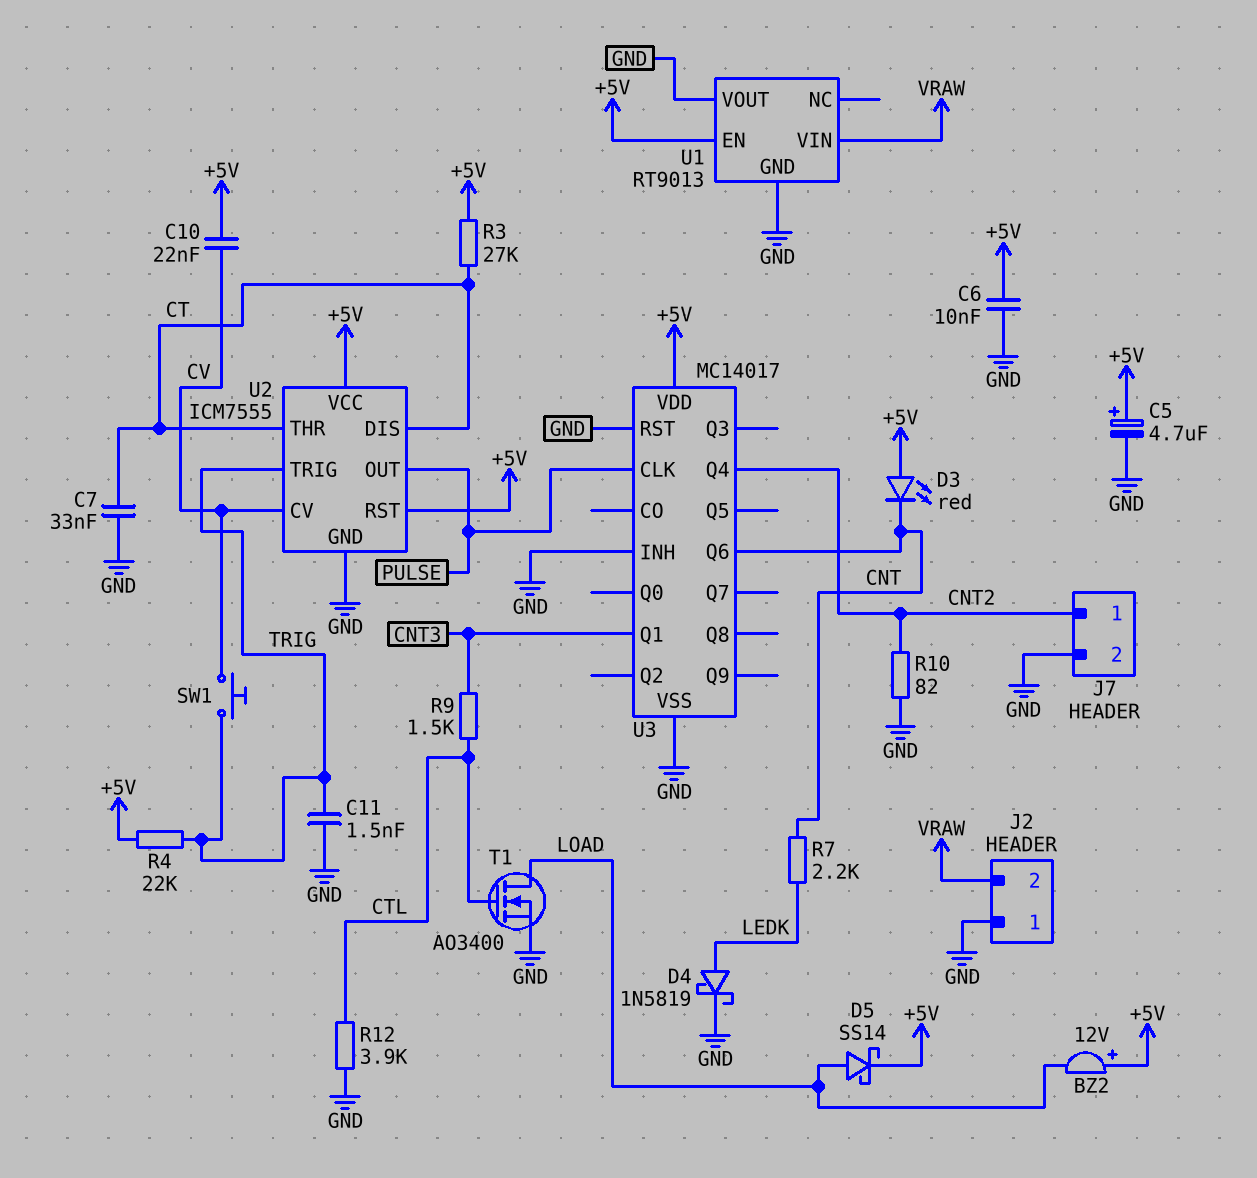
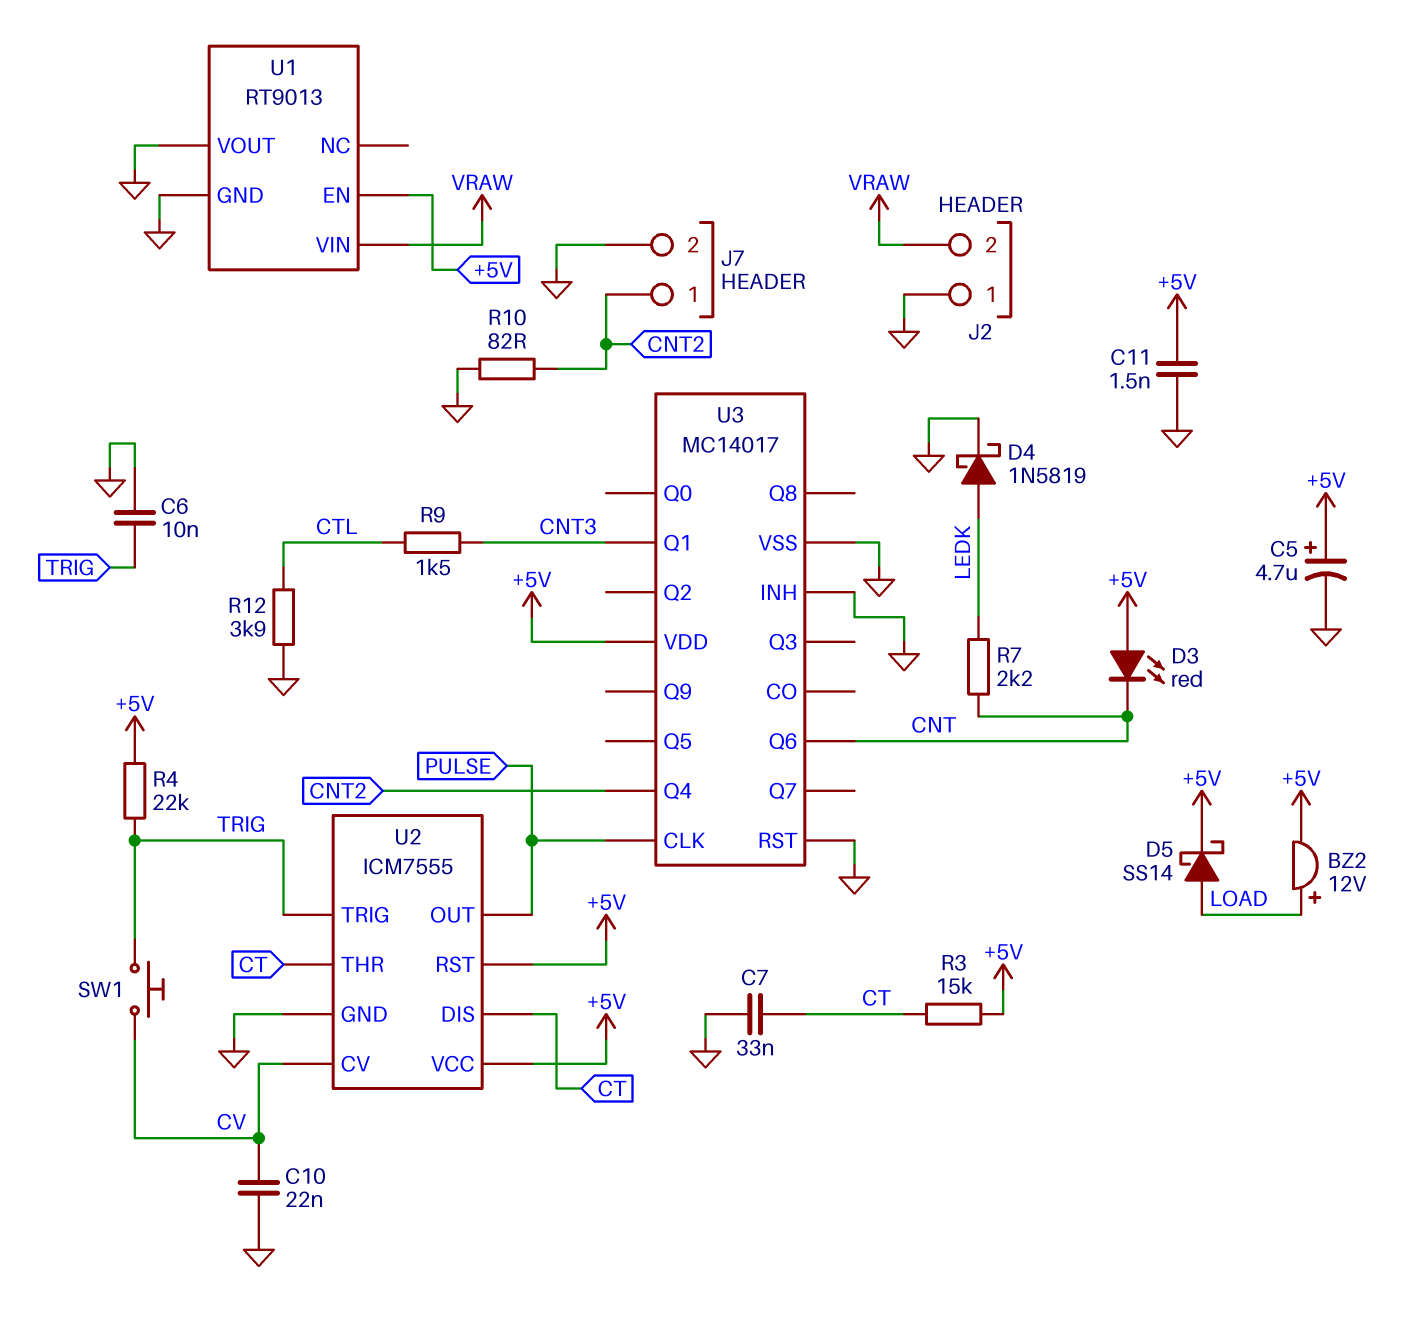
BZ2: buzzer 12V (plus +5V, minus LOAD) -> buzzer 12V (plus LOAD, minus +5V)
C6: 10nF (+5V, GND) -> 10nF (GND, TRIG)
C10: 22nF (+5V, CV) -> 22nF (CV, GND)
C11: 1.5nF (GND, TRIG) -> 1.5nF (+5V, GND)
R3: 27k (+5V, CT) -> 15k (+5V, CT)
T1: NMOS AO3400 (G CTL, D LOAD, S GND) -> none

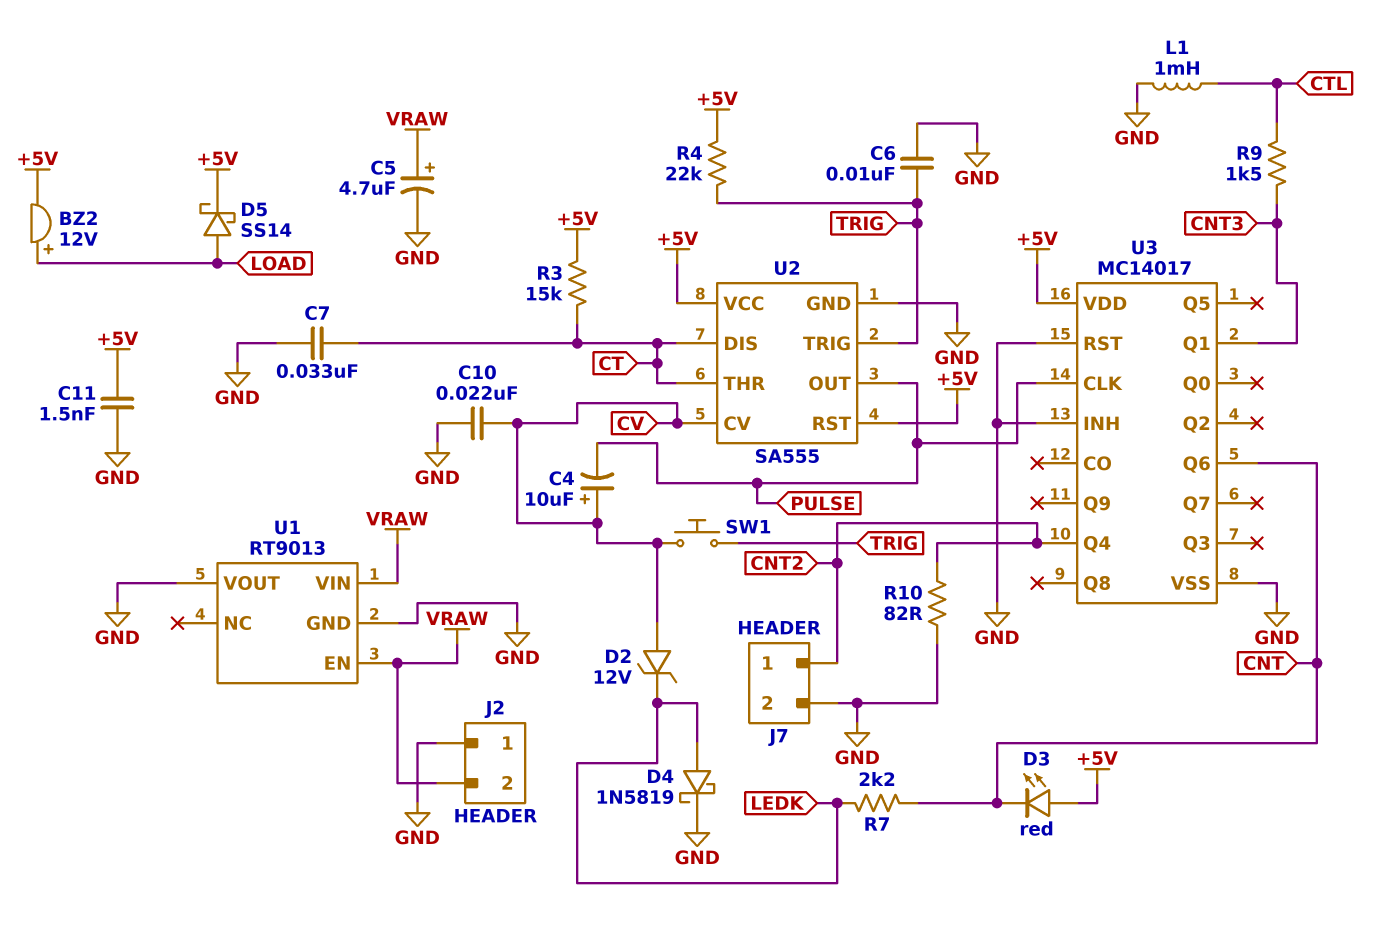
C4: none -> 10uF (plus CV, minus PULSE)
C5: 4.7uF (plus +5V, minus GND) -> 4.7uF (plus VRAW, minus GND)
D2: none -> zener 12V (A CV, K LEDK)
L1: none -> 1mH (CTL, GND)
R12: 3.9k (CTL, GND) -> none
U1 pin EN: +5V -> VRAW
U2: ICM7555 -> SA555

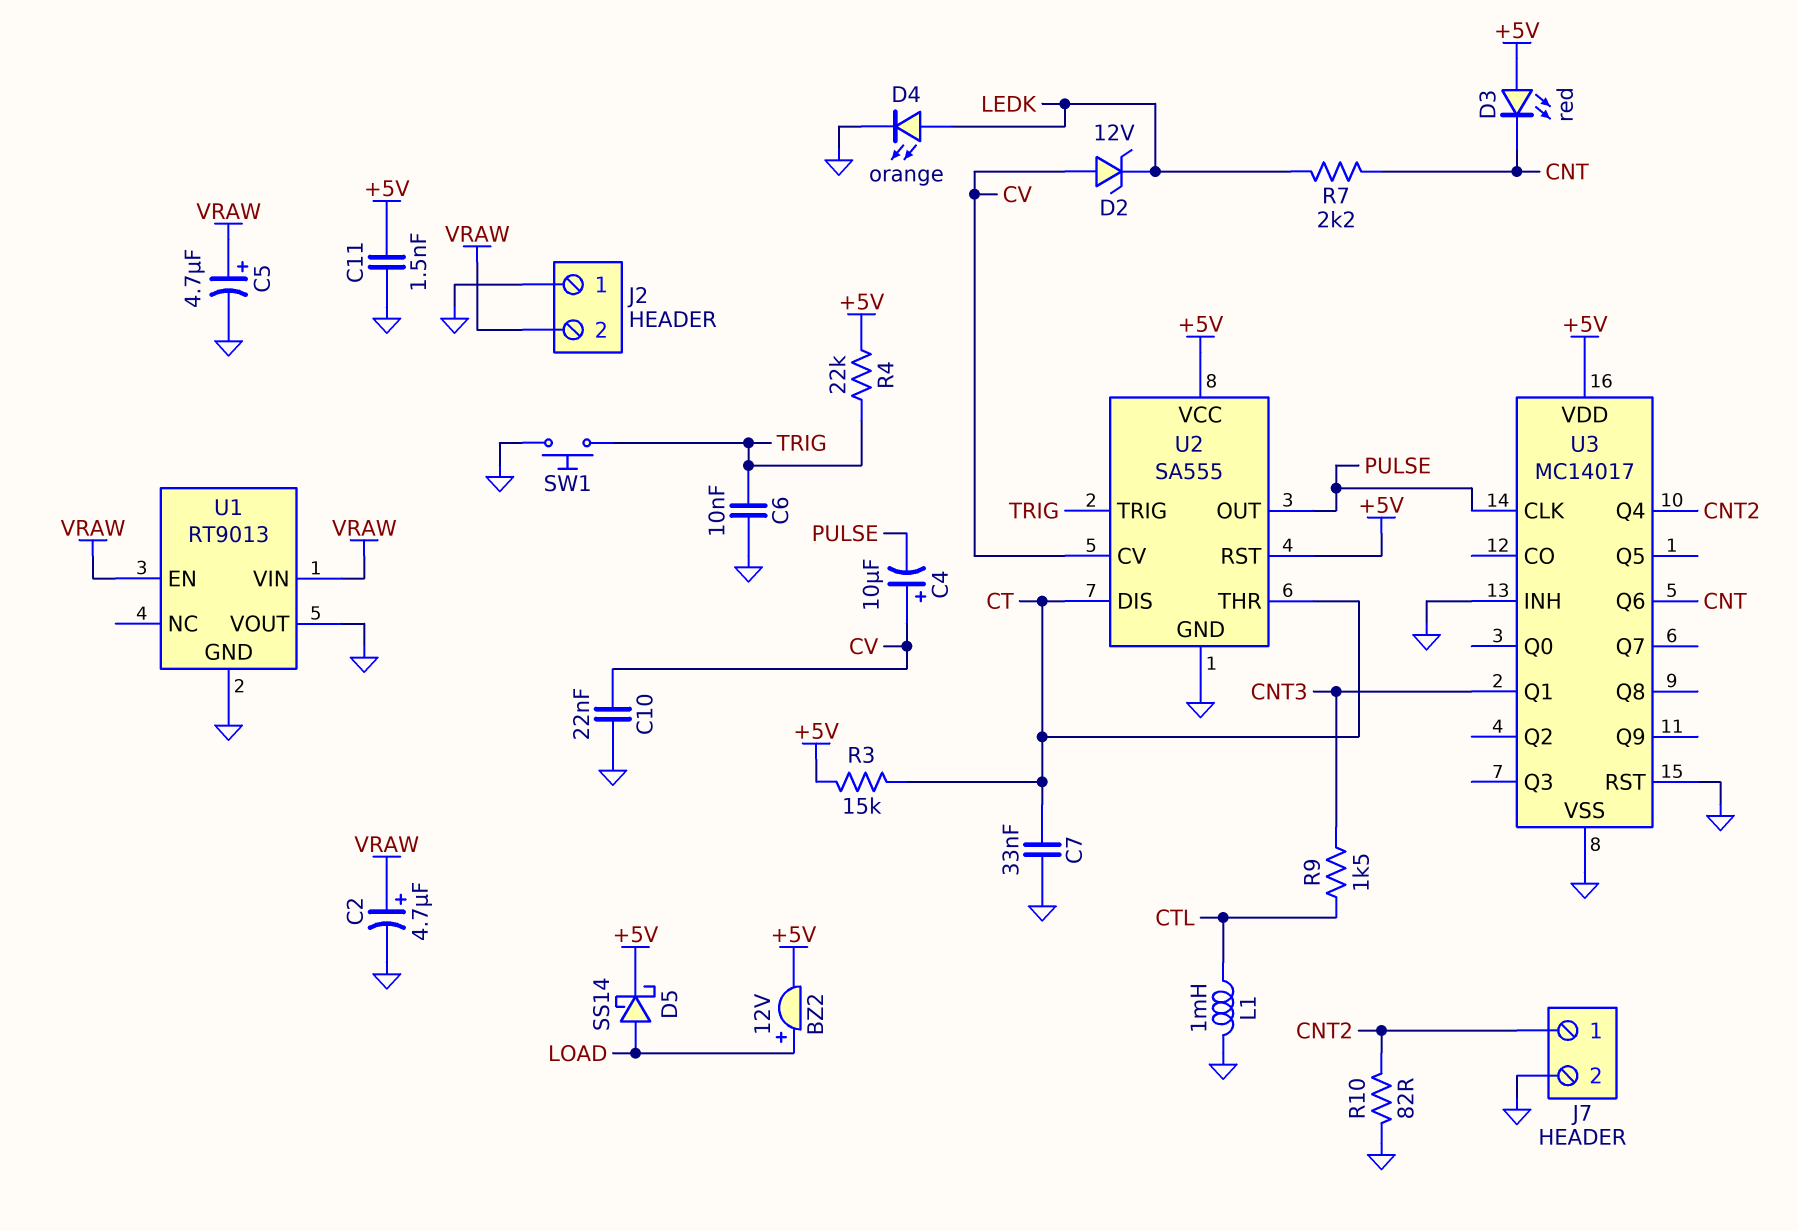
C2: none -> 4.7uF (plus VRAW, minus GND)
D4: schottky 1N5819 (A LEDK, K GND) -> LED orange (A LEDK, K GND)
SW1: button (CV, TRIG) -> button (GND, TRIG)

